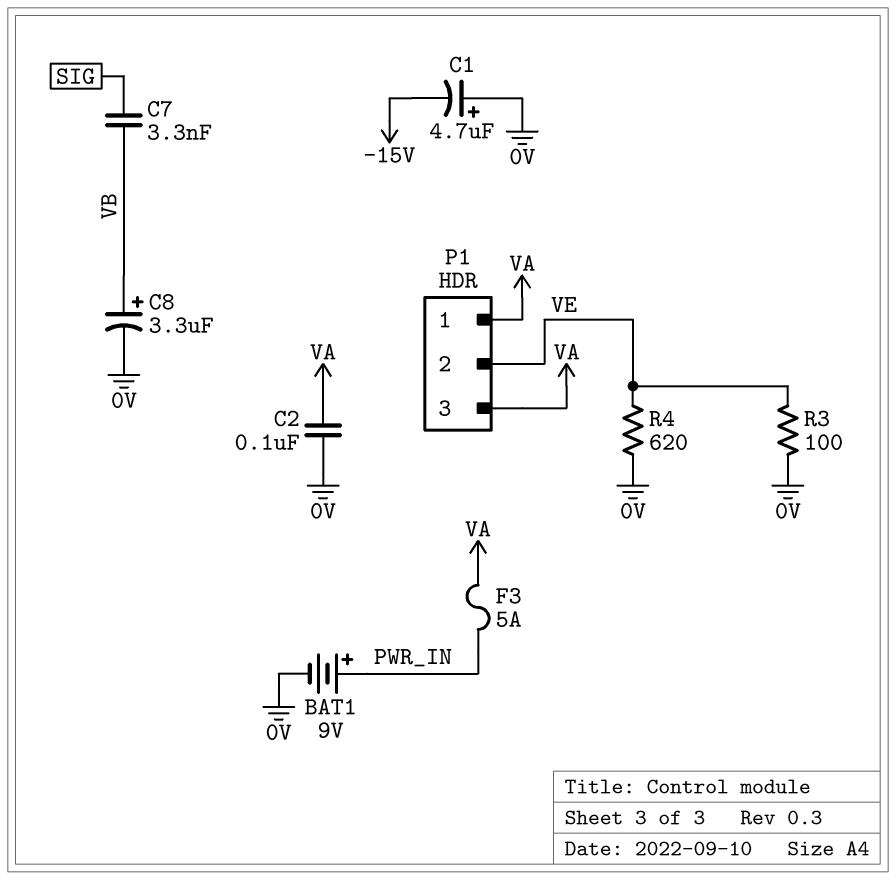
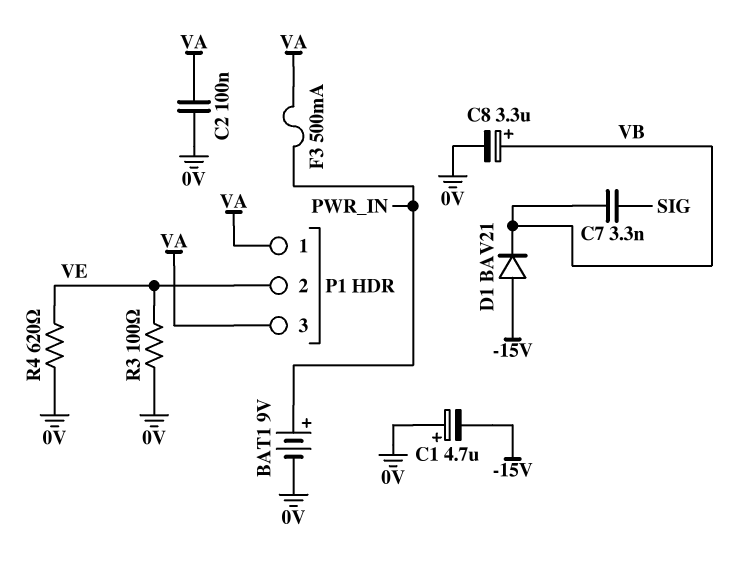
D1: none -> diode BAV21 (A -15V, K VB)
F3: 5A (PWR_IN, VA) -> 500mA (PWR_IN, VA)

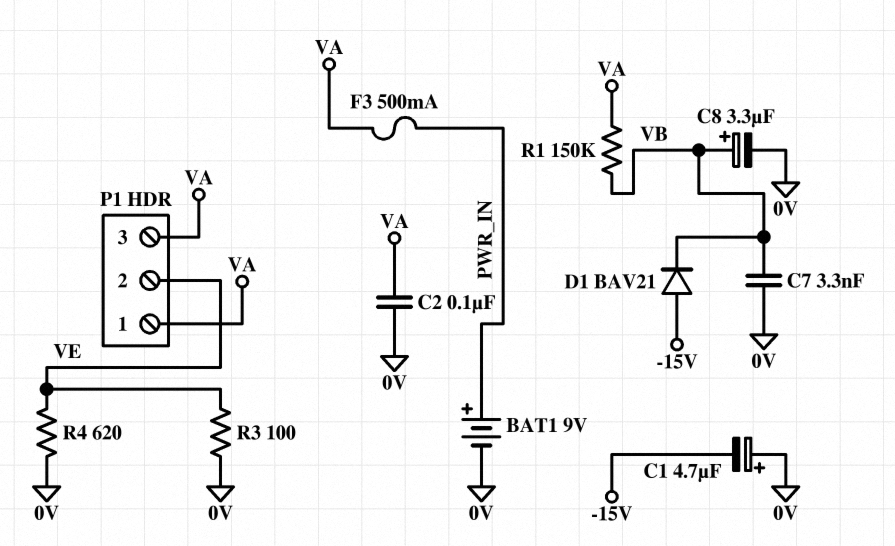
C7: 3.3nF (SIG, VB) -> 3.3nF (0V, VB)
R1: none -> 150k (VA, VB)

